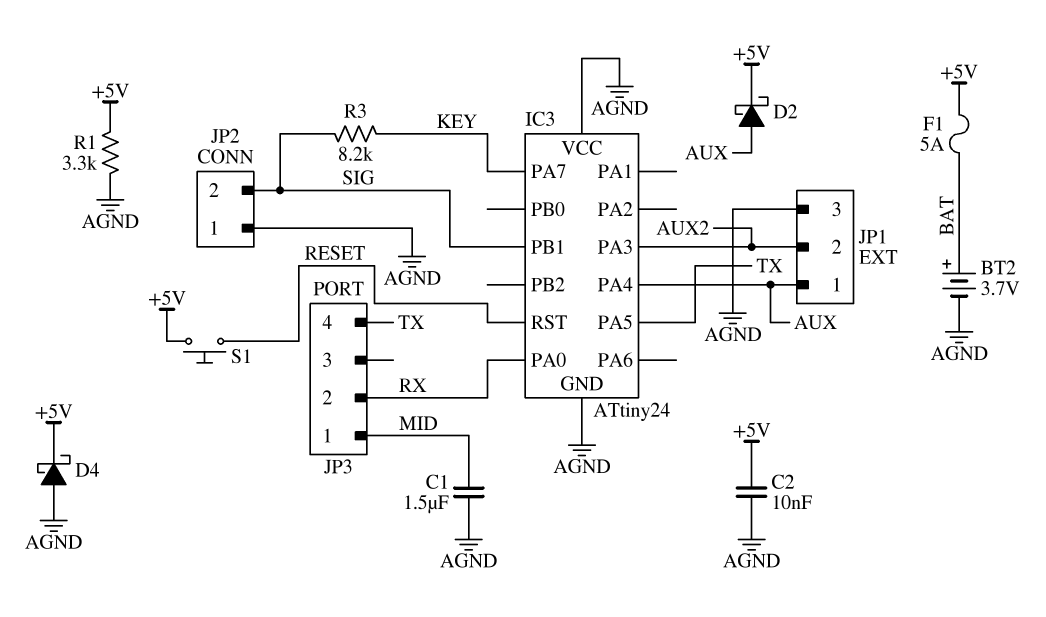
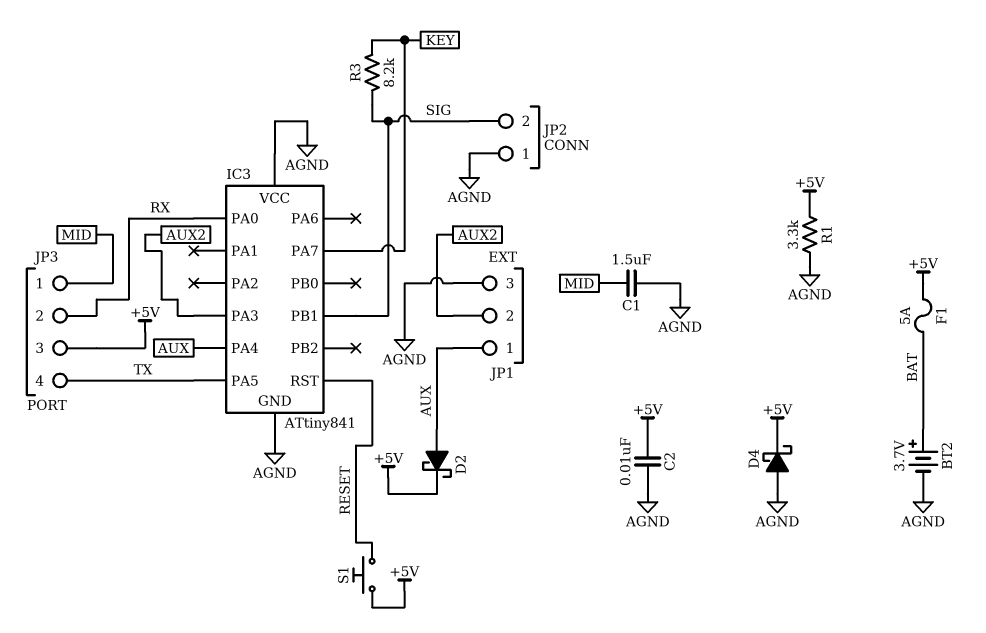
IC3: ATtiny24 -> ATtiny841
JP3 pin 3: none -> +5V

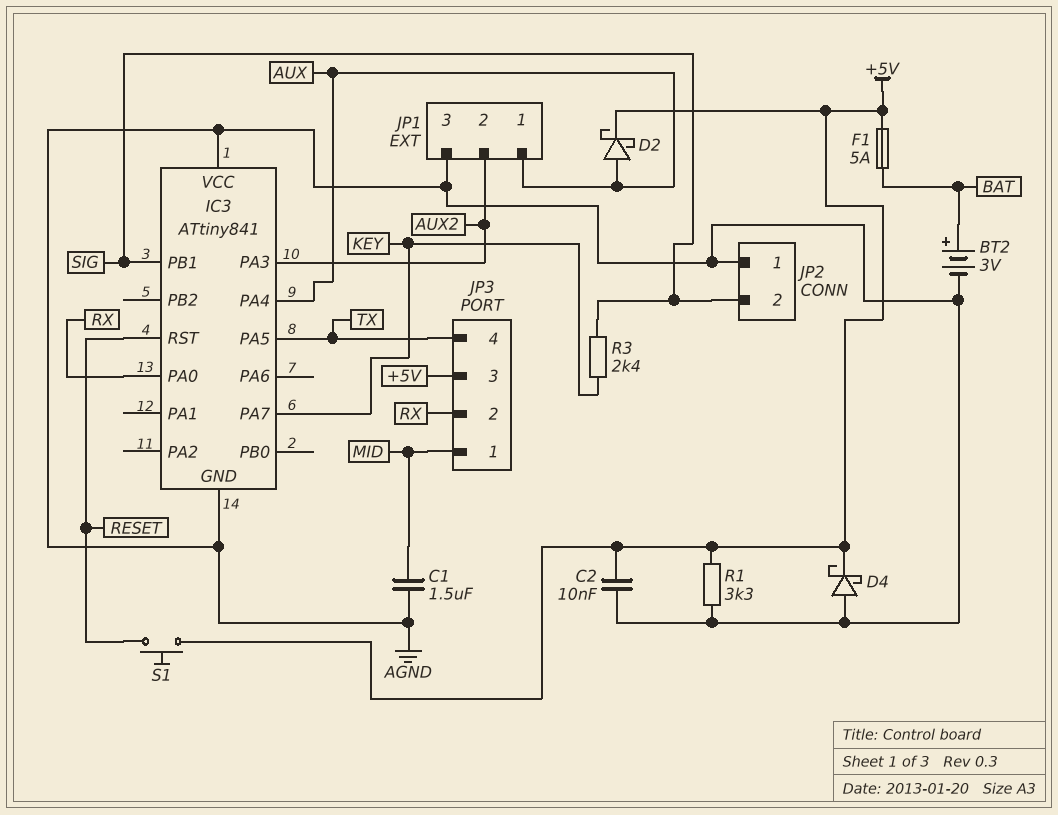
BT2: 3.7V (plus BAT, minus AGND) -> 3V (plus BAT, minus AGND)
R3: 8.2k (KEY, SIG) -> 2.4k (KEY, SIG)

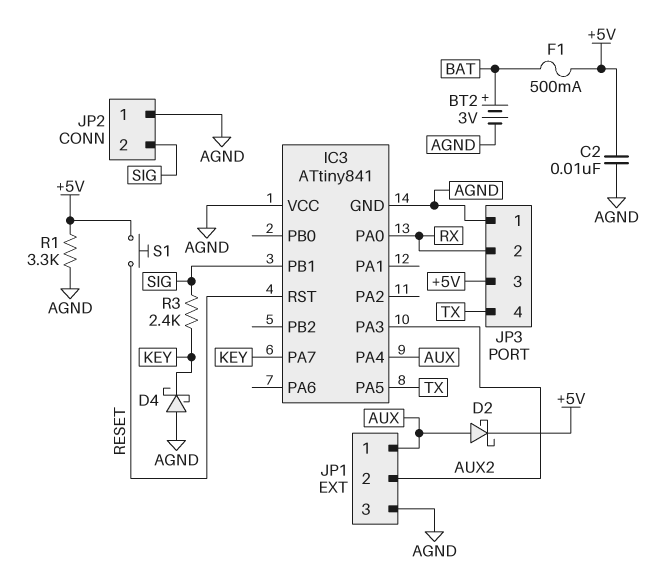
C1: 1.5uF (AGND, MID) -> none
D4: schottky (A AGND, K +5V) -> schottky (A AGND, K KEY)
F1: 5A (+5V, BAT) -> 500mA (+5V, BAT)
JP3 pin 1: MID -> AGND

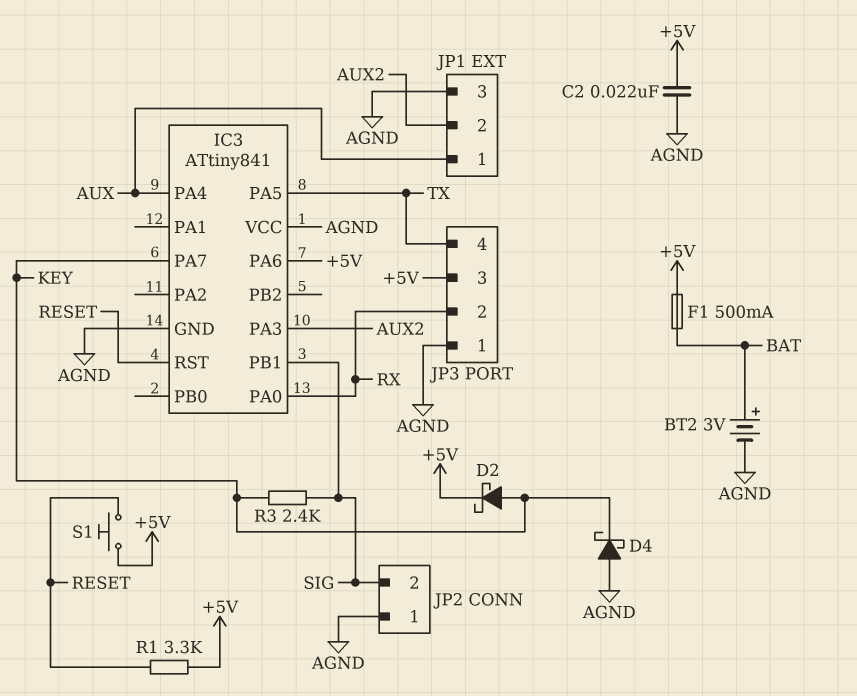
C2: 10nF (+5V, AGND) -> 22nF (+5V, AGND)
D2: schottky (A AUX, K +5V) -> schottky (A KEY, K +5V)
IC3 pin PA6: none -> +5V
R1: 3.3k (+5V, AGND) -> 3.3k (+5V, RESET)

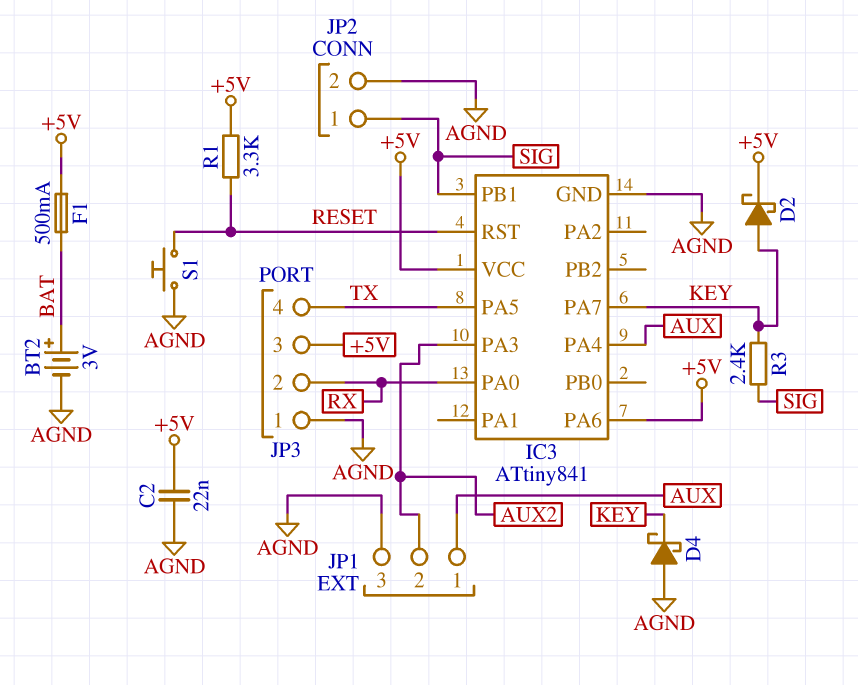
IC3 pin VCC: AGND -> +5V
JP2 pin 1: AGND -> SIG
JP2 pin 2: SIG -> AGND
S1: button (+5V, RESET) -> button (AGND, RESET)

